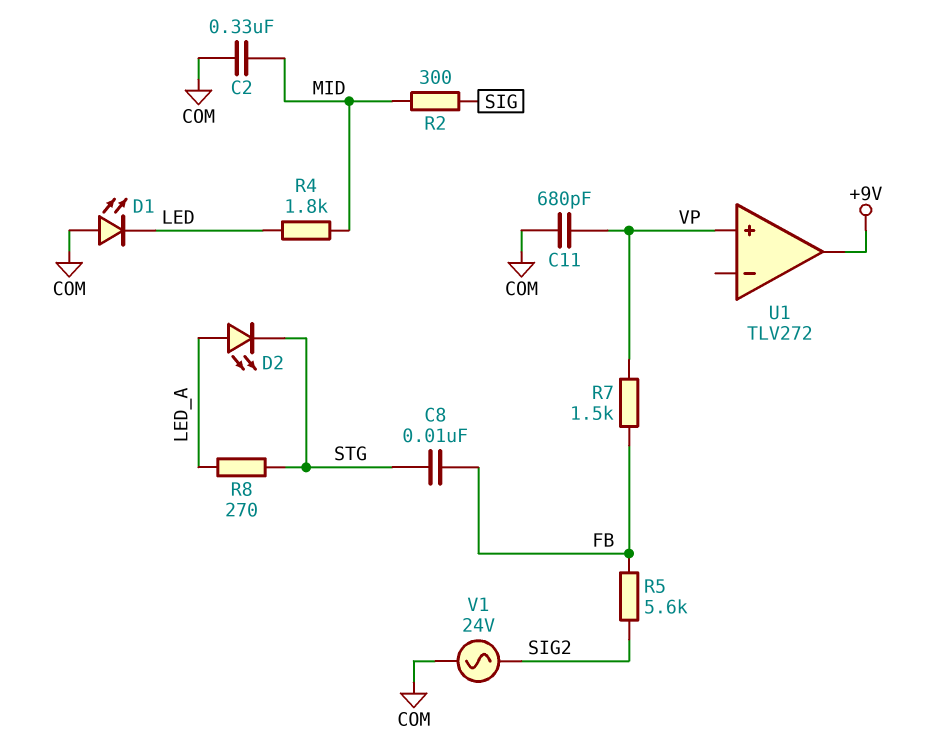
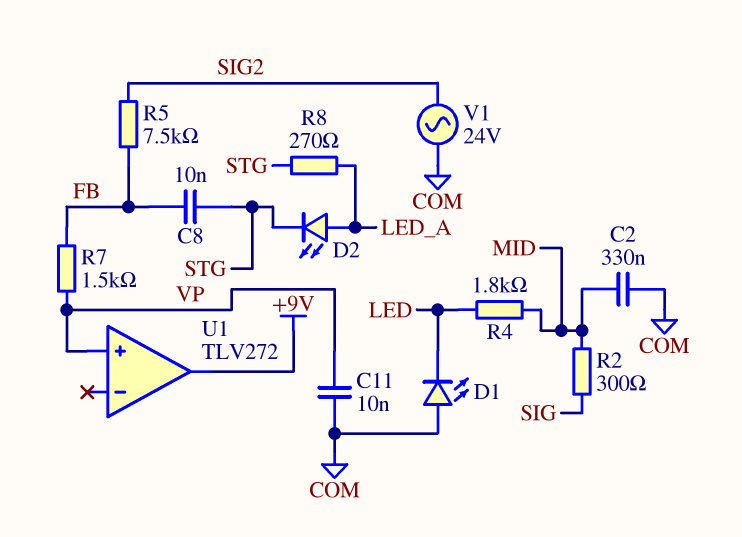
C11: 680pF (COM, VP) -> 10nF (COM, VP)
R5: 5.6k (FB, SIG2) -> 7.5k (FB, SIG2)

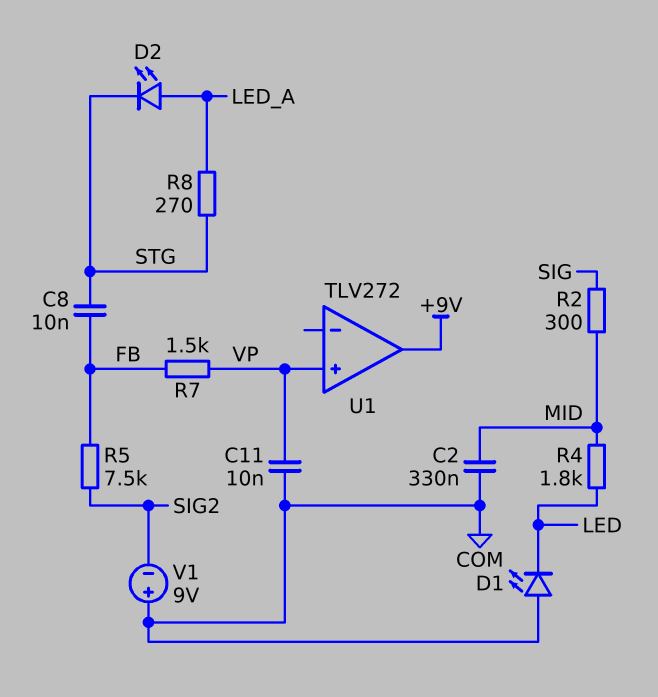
V1: AC 24V (COM, SIG2) -> 9V (plus COM, minus SIG2)

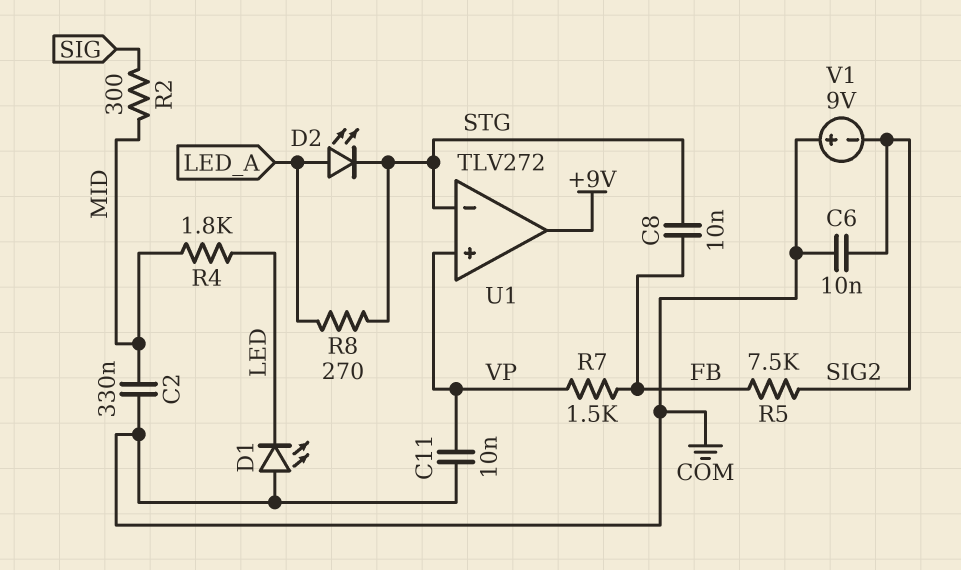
C6: none -> 10nF (COM, SIG2)
U1 pin in-: none -> STG

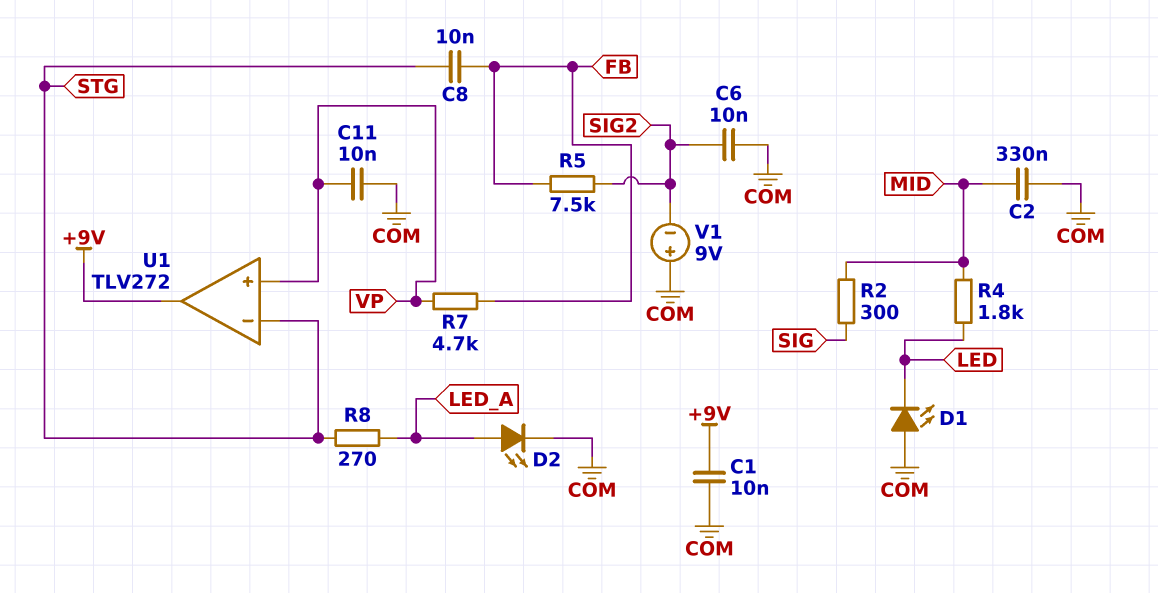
C1: none -> 10nF (+9V, COM)
D2: LED (A LED_A, K STG) -> LED (A LED_A, K COM)
R7: 1.5k (FB, VP) -> 4.7k (FB, VP)

